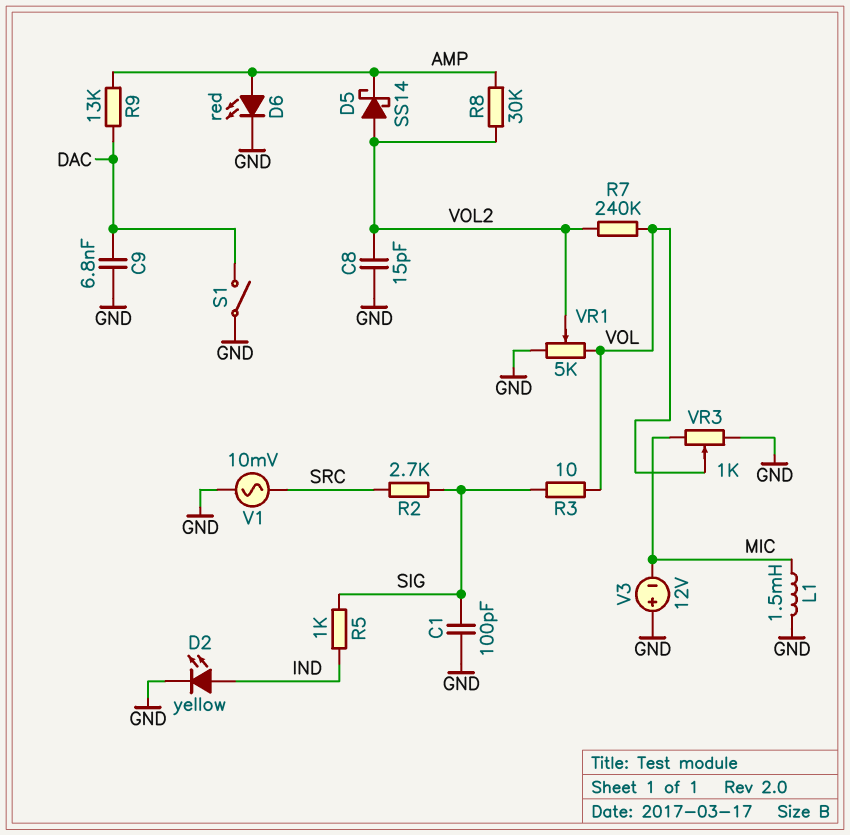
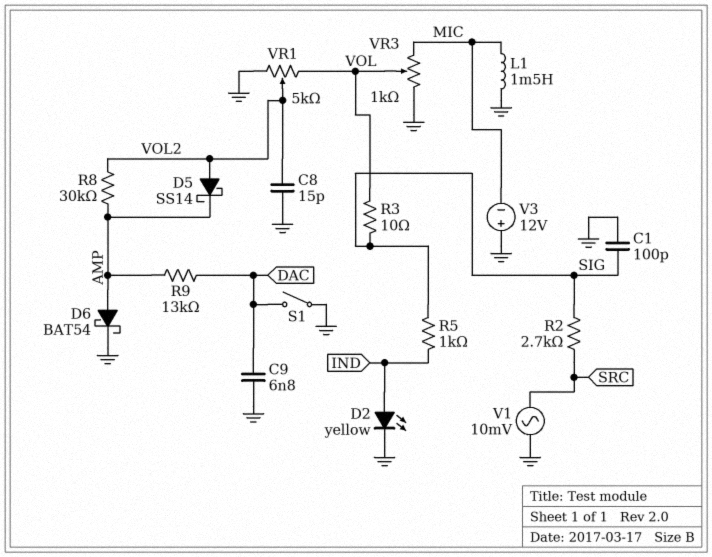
D6: LED red (A AMP, K GND) -> schottky BAT54 (A AMP, K GND)
R7: 240k (VOL, VOL2) -> none

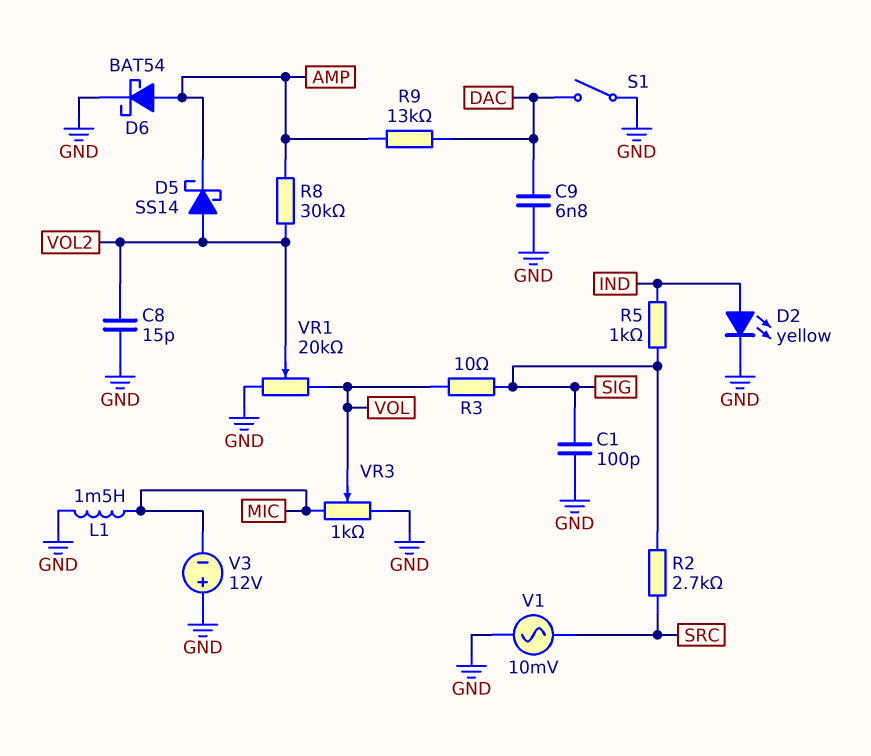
VR1: 5k (GND, VOL, wiper VOL2) -> 20k (GND, VOL, wiper VOL2)

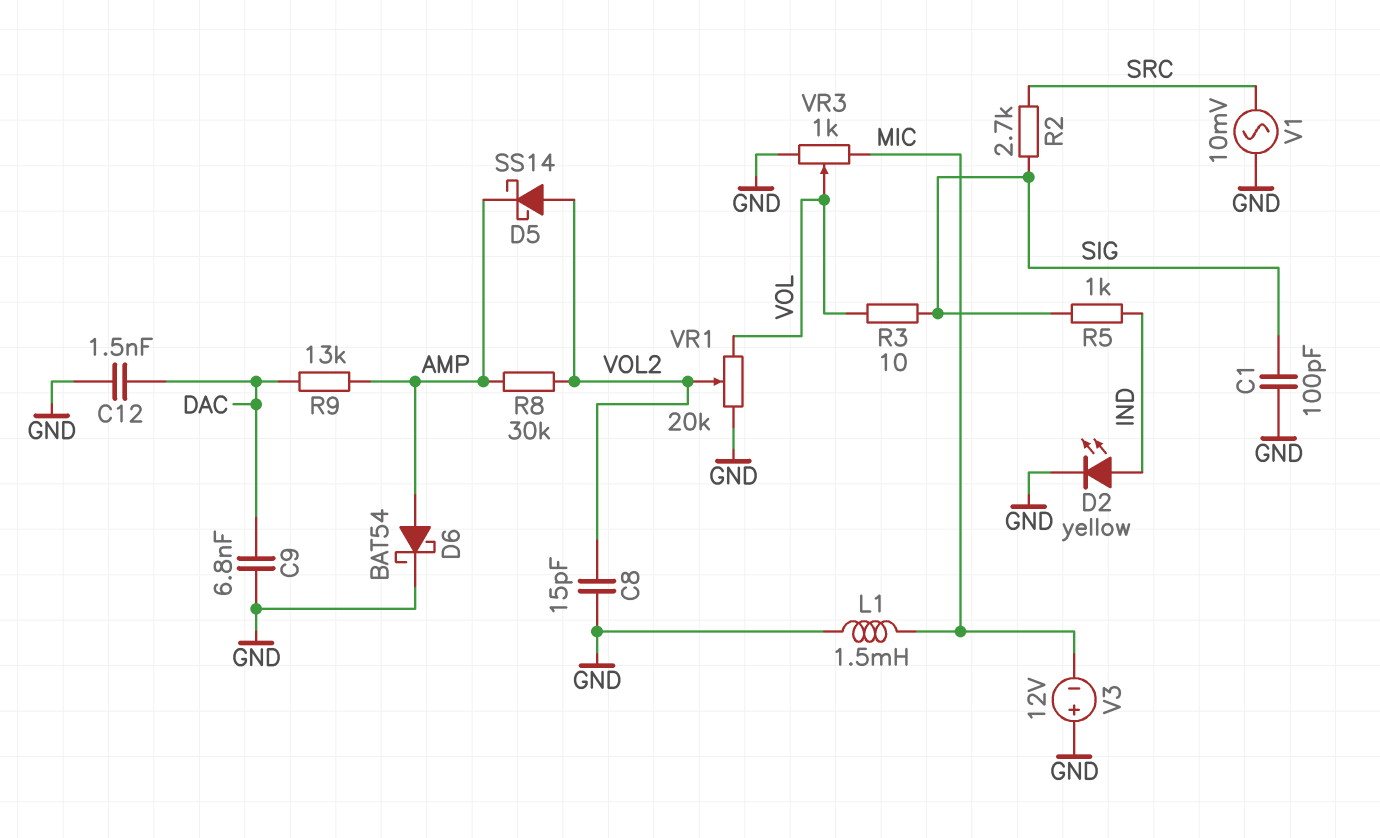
C12: none -> 1.5nF (DAC, GND)
S1: switch (DAC, GND) -> none

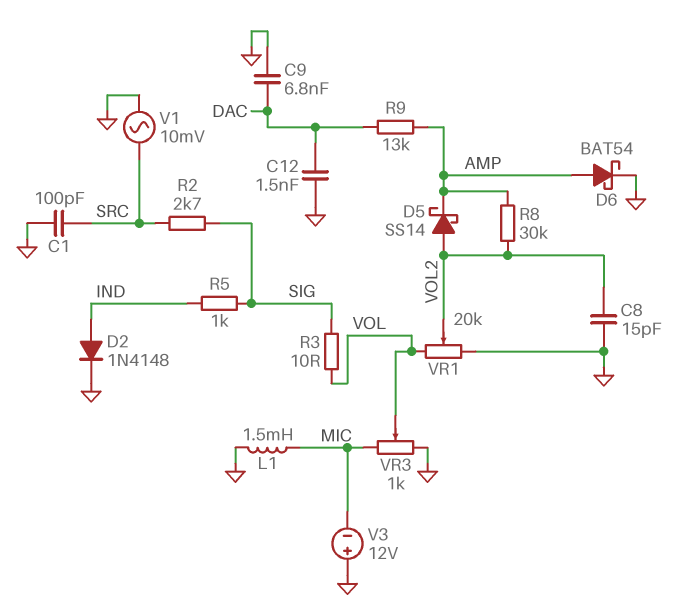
C1: 100pF (GND, SIG) -> 100pF (GND, SRC)
D2: LED yellow (A IND, K GND) -> diode 1N4148 (A IND, K GND)

